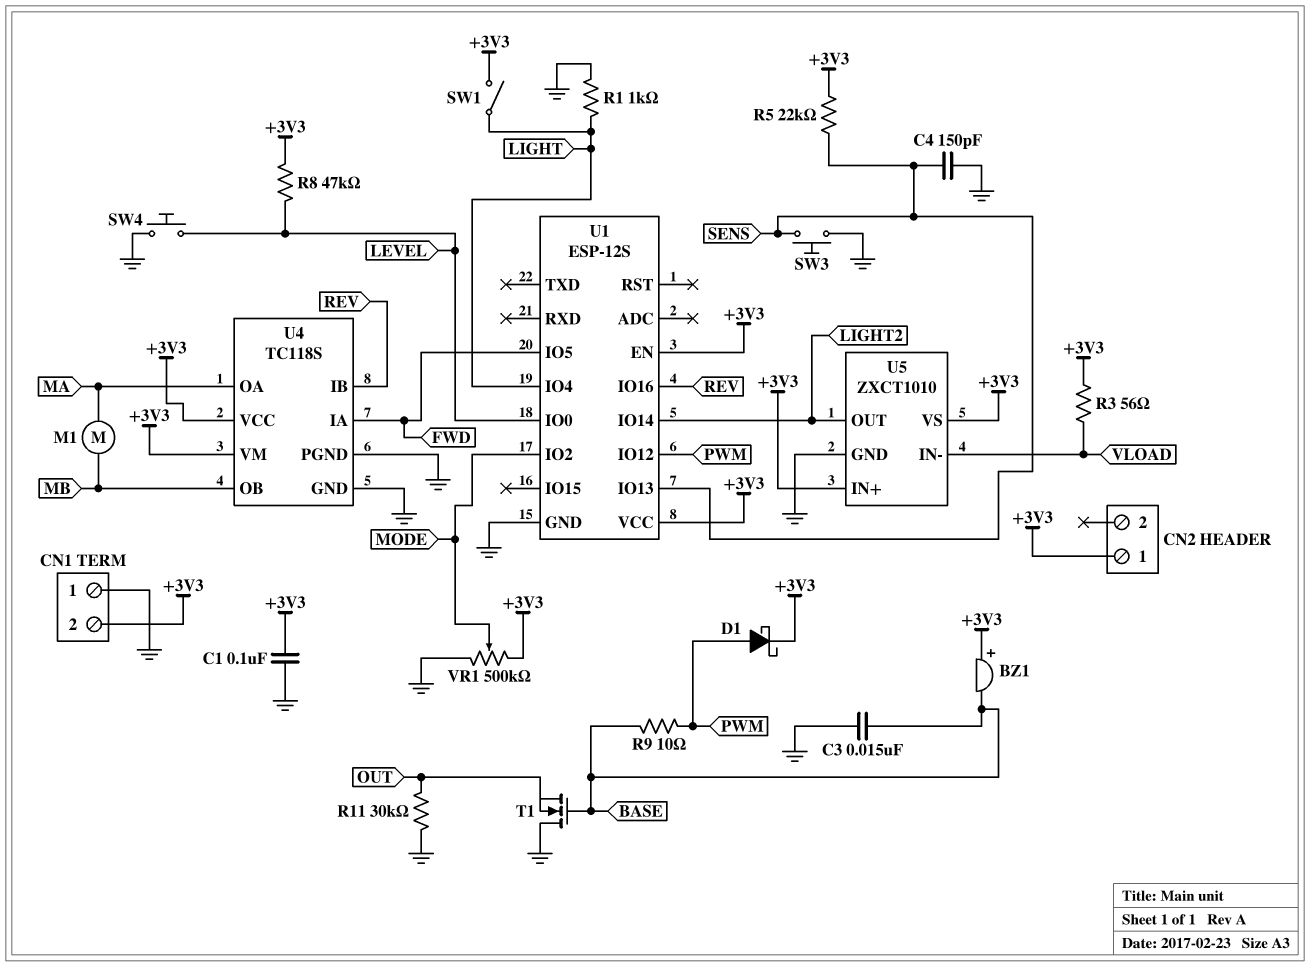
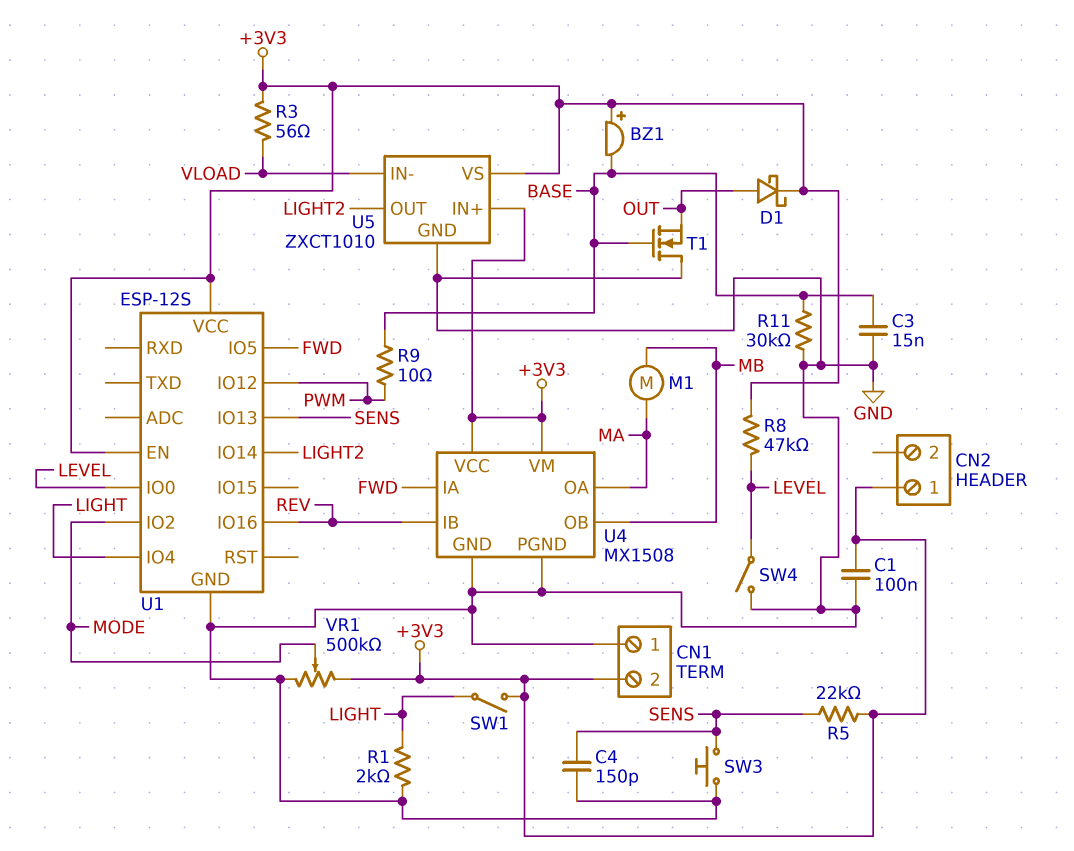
D1: schottky (A PWM, K +3V3) -> schottky (A OUT, K +3V3)
R1: 1k (GND, LIGHT) -> 2k (GND, LIGHT)
R11: 30k (GND, OUT) -> 30k (BASE, GND)
SW4: button (GND, LEVEL) -> switch (GND, LEVEL)
U4: TC118S -> MX1508

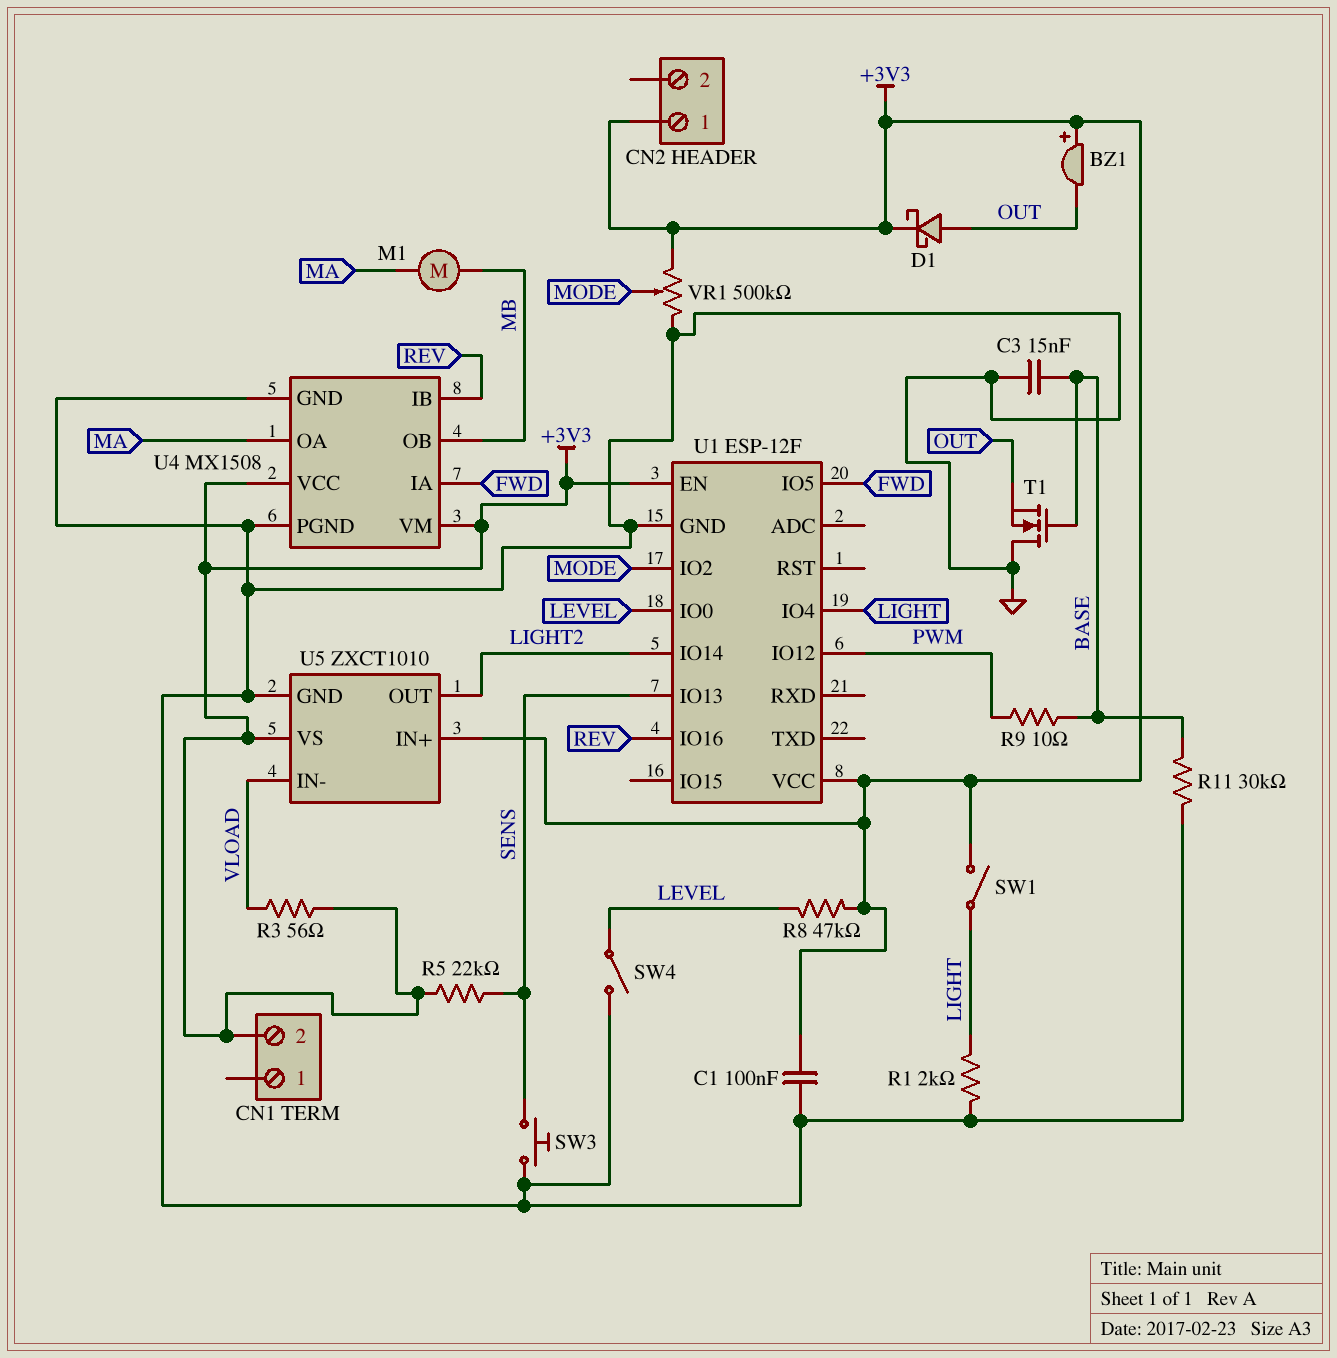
BZ1: buzzer (plus +3V3, minus BASE) -> buzzer (plus +3V3, minus OUT)
C4: 150pF (GND, SENS) -> none
CN1 pin 1: GND -> none
U1: ESP-12S -> ESP-12F

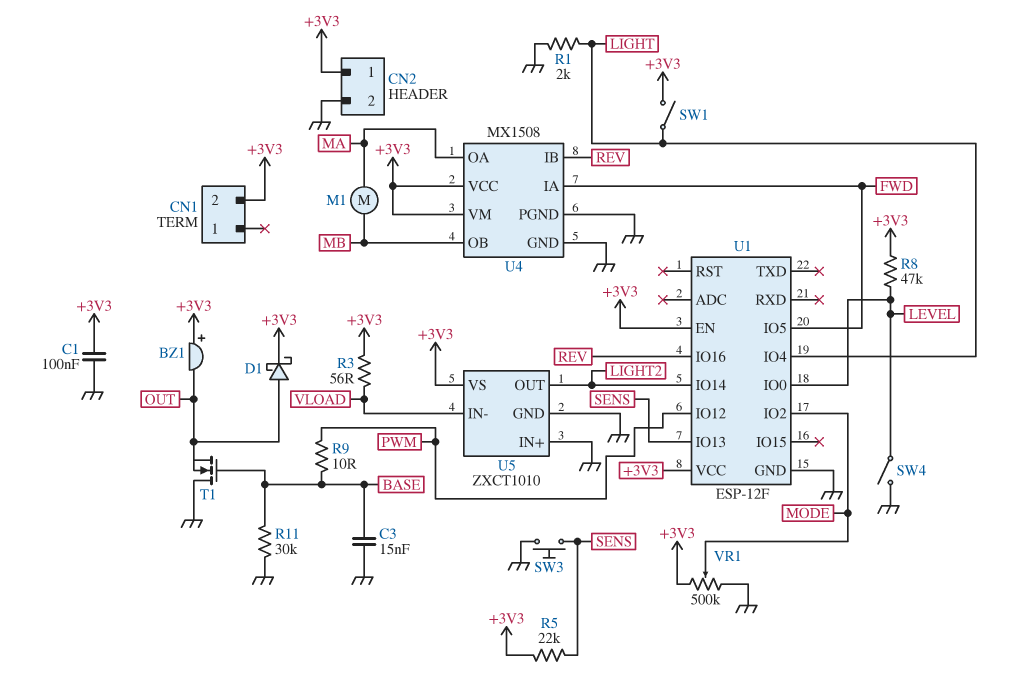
CN2 pin 2: none -> GND
U5 pin IN+: +3V3 -> GND

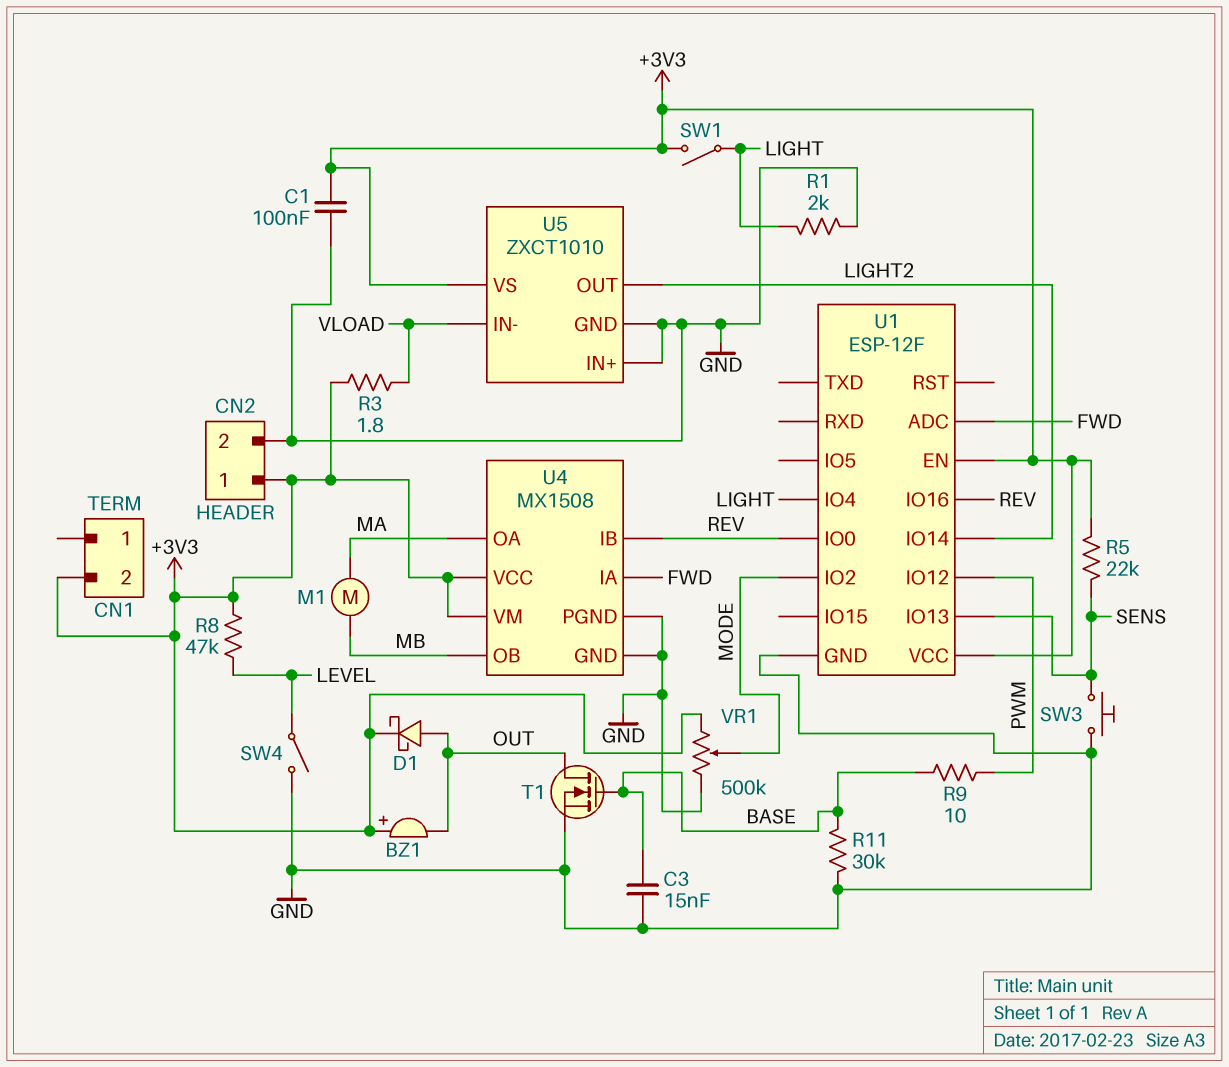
R3: 56 (+3V3, VLOAD) -> 1.8 (+3V3, VLOAD)
T1: NMOS (G BASE, D GND, S OUT) -> NMOS (G BASE, D OUT, S GND)
U1 pin ADC: none -> FWD
U1 pin IO0: LEVEL -> REV
U1 pin IO5: FWD -> none

